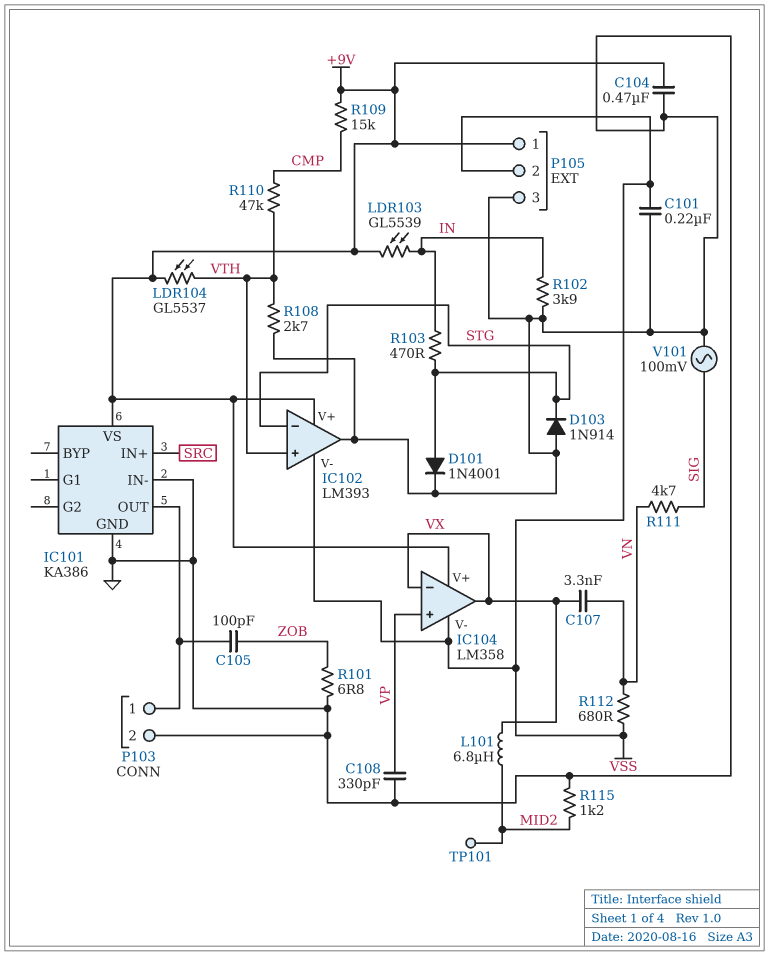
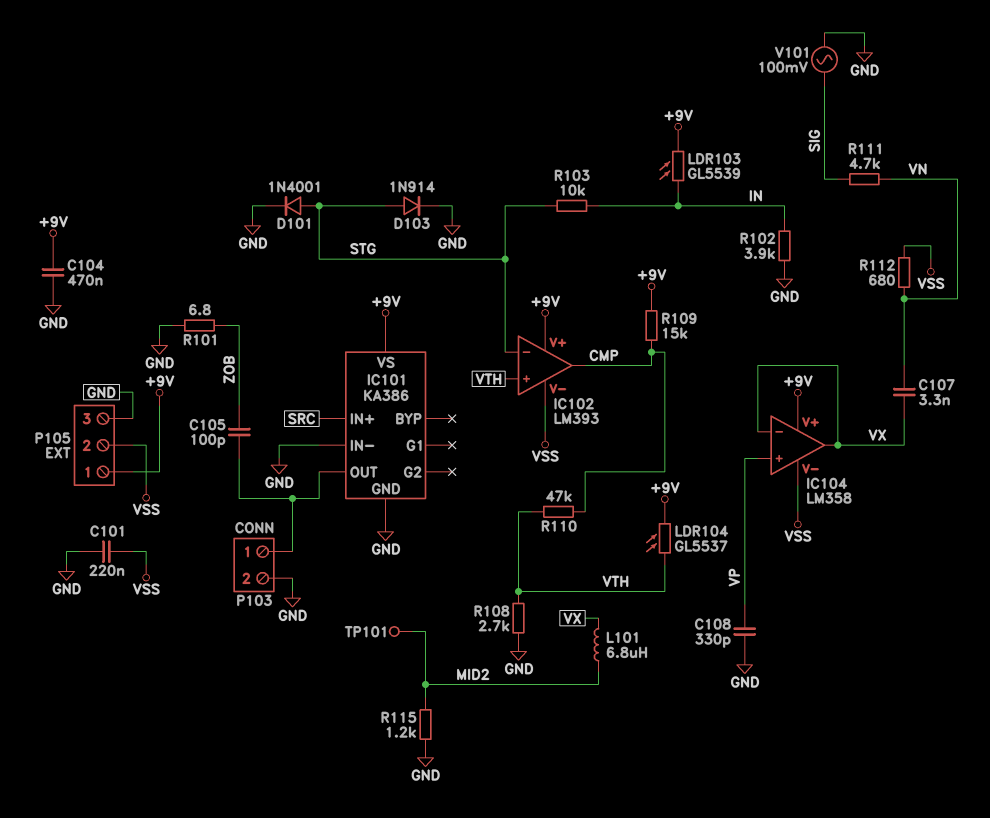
D103: diode 1N914 (A GND, K STG) -> diode 1N914 (A STG, K GND)
IC102 pin out: GND -> CMP
R103: 470 (IN, STG) -> 10k (IN, STG)

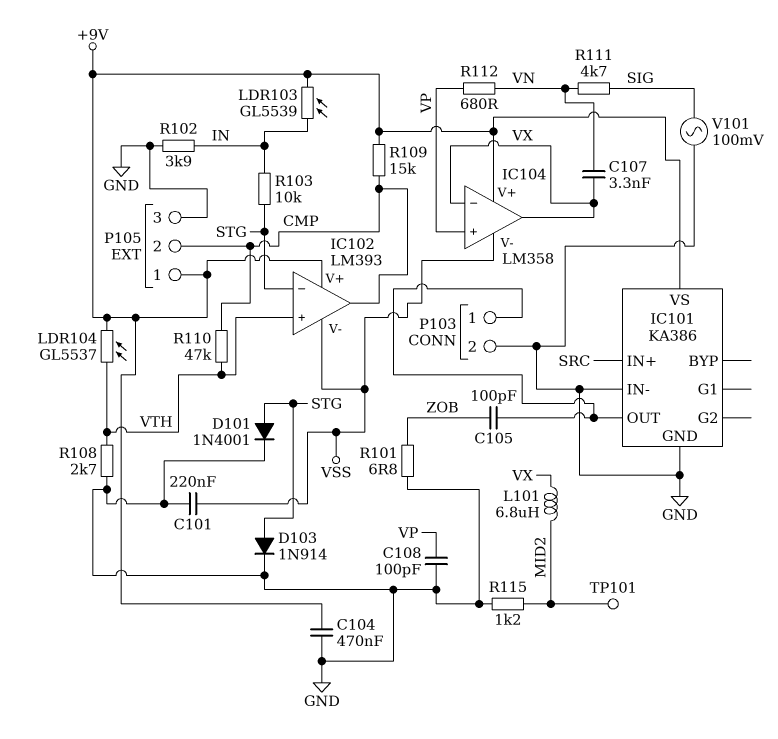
C108: 330pF (GND, VP) -> 100pF (GND, VP)
P105 pin 2: VSS -> CMP
R112: 680 (VN, VSS) -> 680 (VN, VP)

